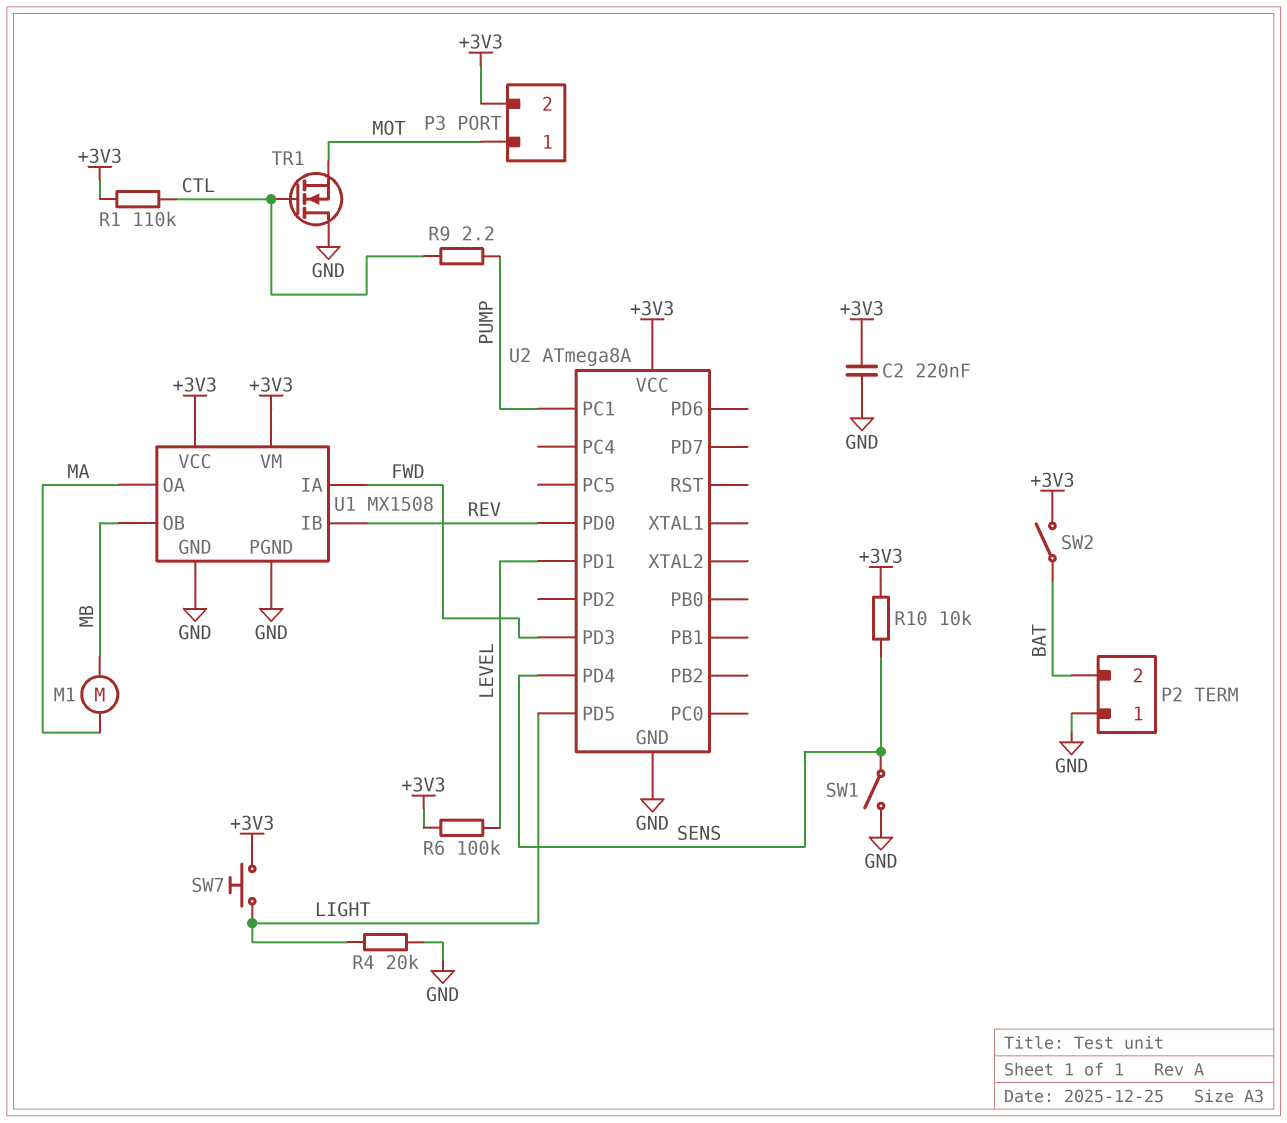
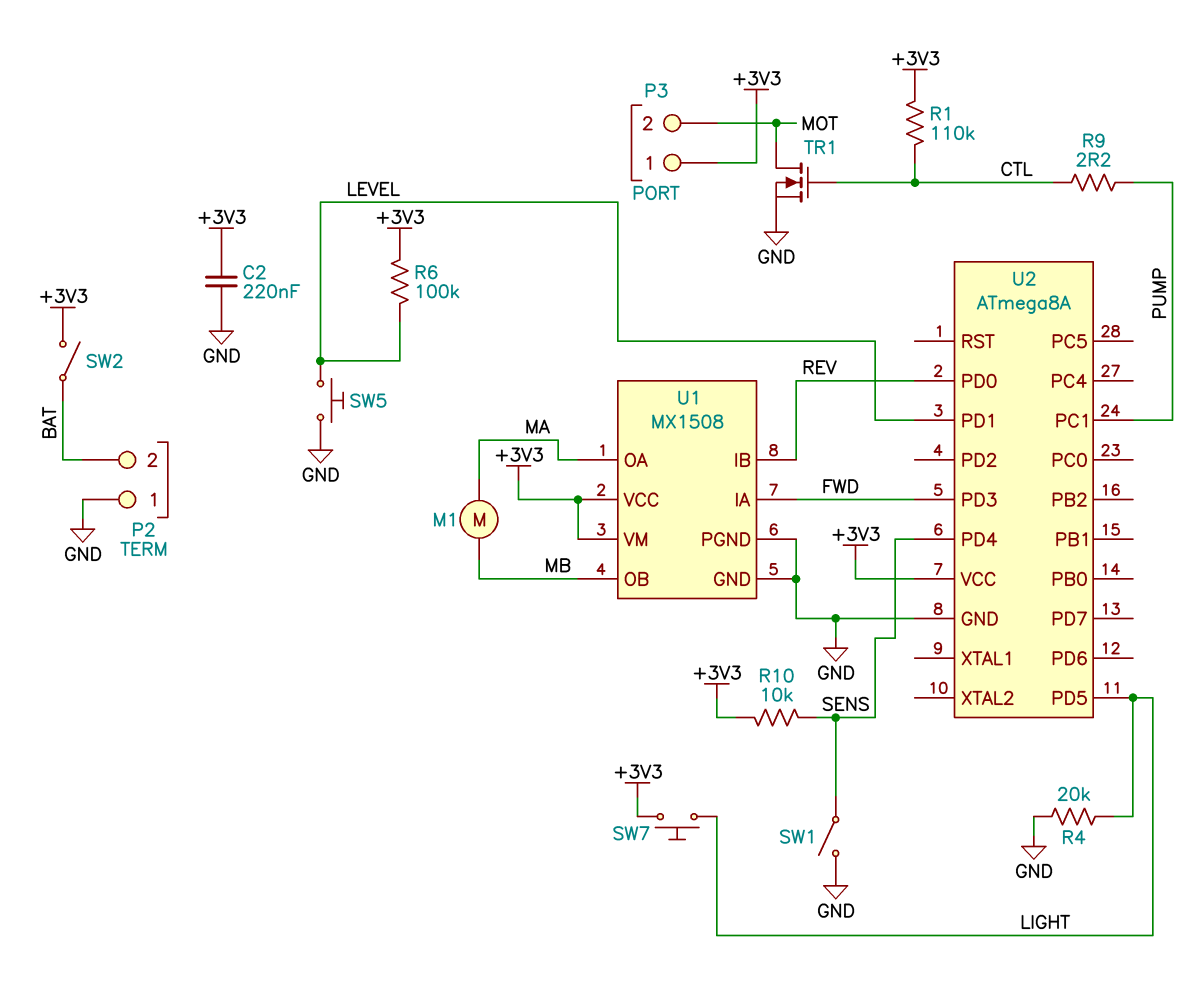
P3 pin 1: MOT -> +3V3
P3 pin 2: +3V3 -> MOT
SW5: none -> button (GND, LEVEL)
TR1: NMOS (G CTL, D GND, S MOT) -> NMOS (G CTL, D MOT, S GND)

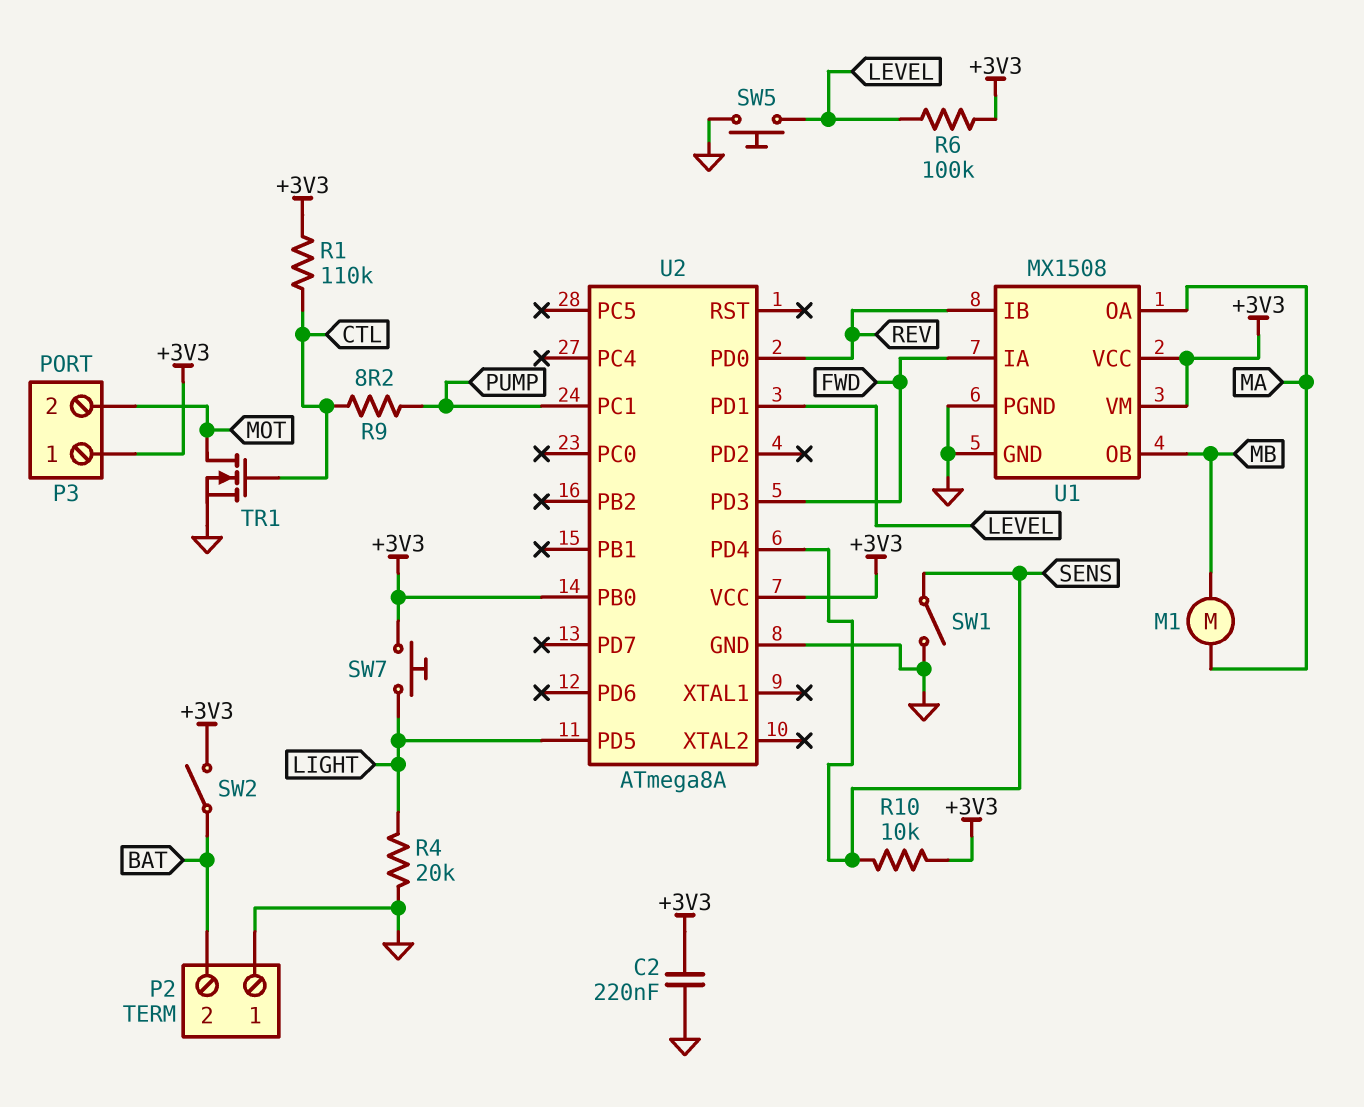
R9: 2.2 (CTL, PUMP) -> 8.2 (CTL, PUMP)
U2 pin PB0: none -> +3V3

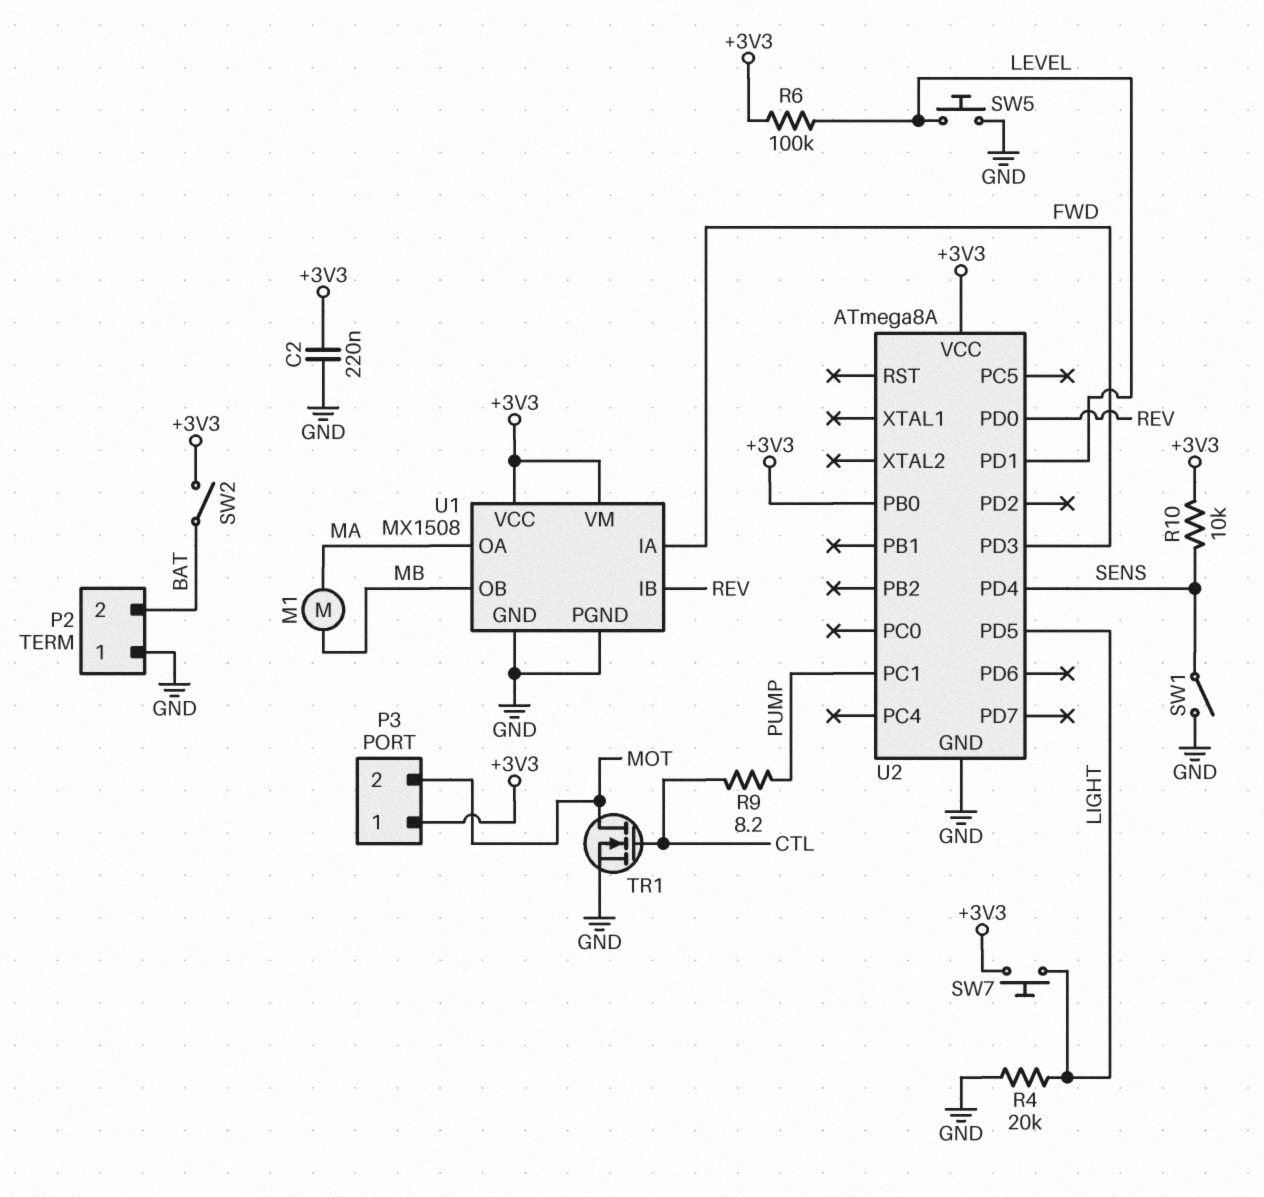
R1: 110k (+3V3, CTL) -> none

